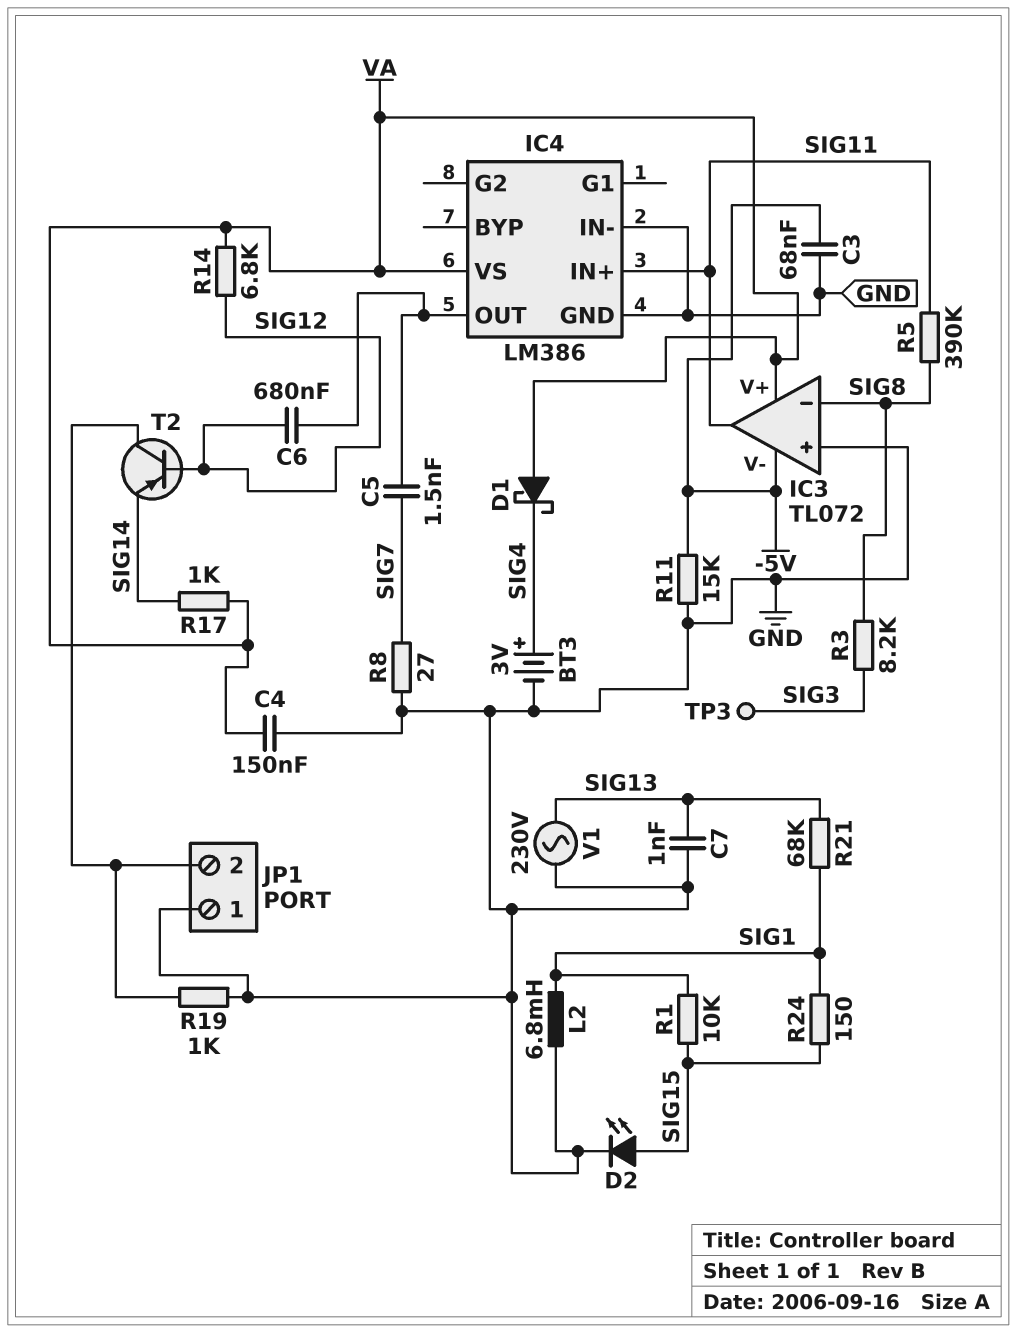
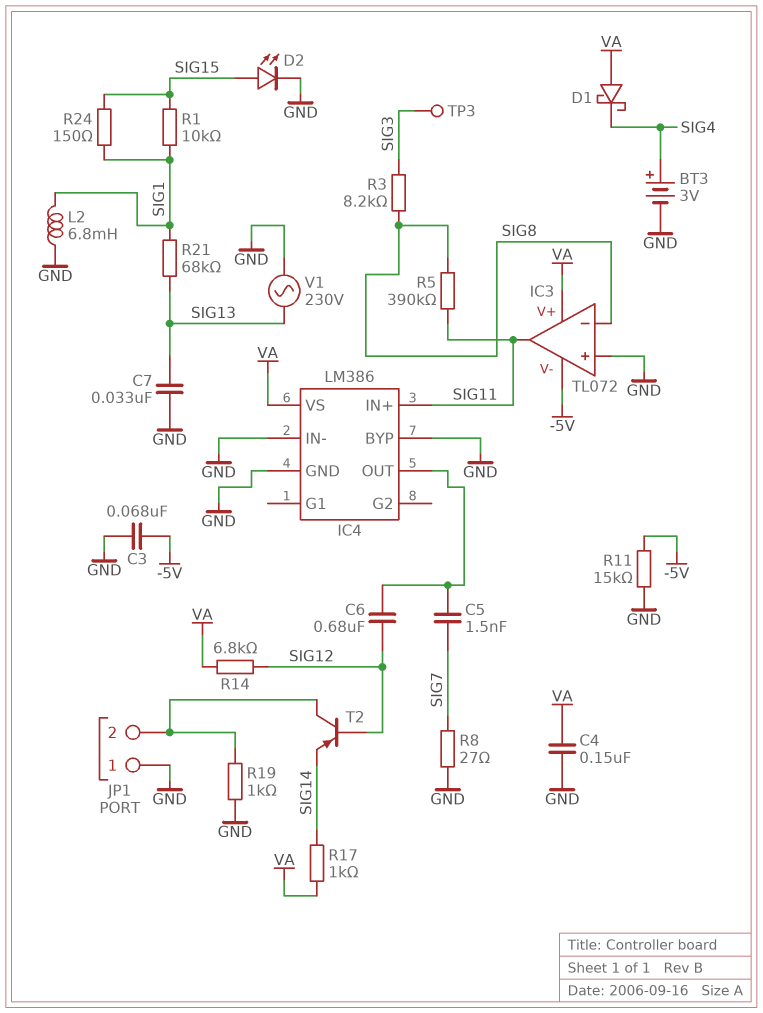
C7: 1nF (GND, SIG13) -> 33nF (GND, SIG13)
IC4 pin BYP: none -> GND

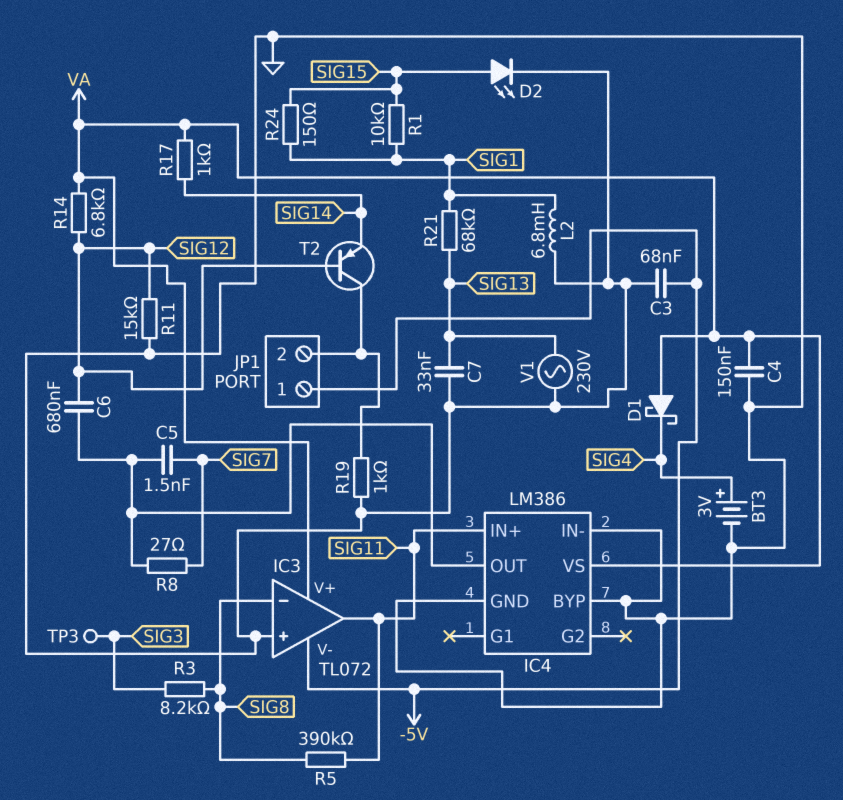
JP1 pin 1: GND -> -5V
R8: 27 (GND, SIG7) -> 27 (IC4/OUT, SIG7)
R11: 15k (-5V, GND) -> 15k (GND, SIG12)

